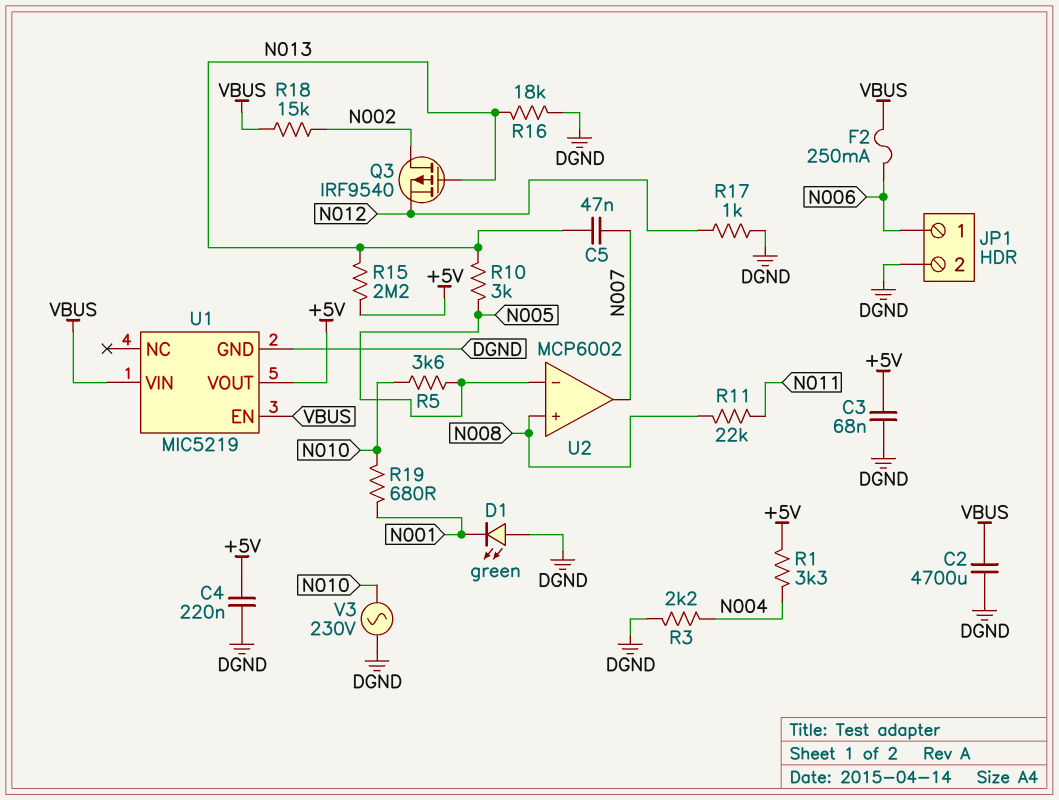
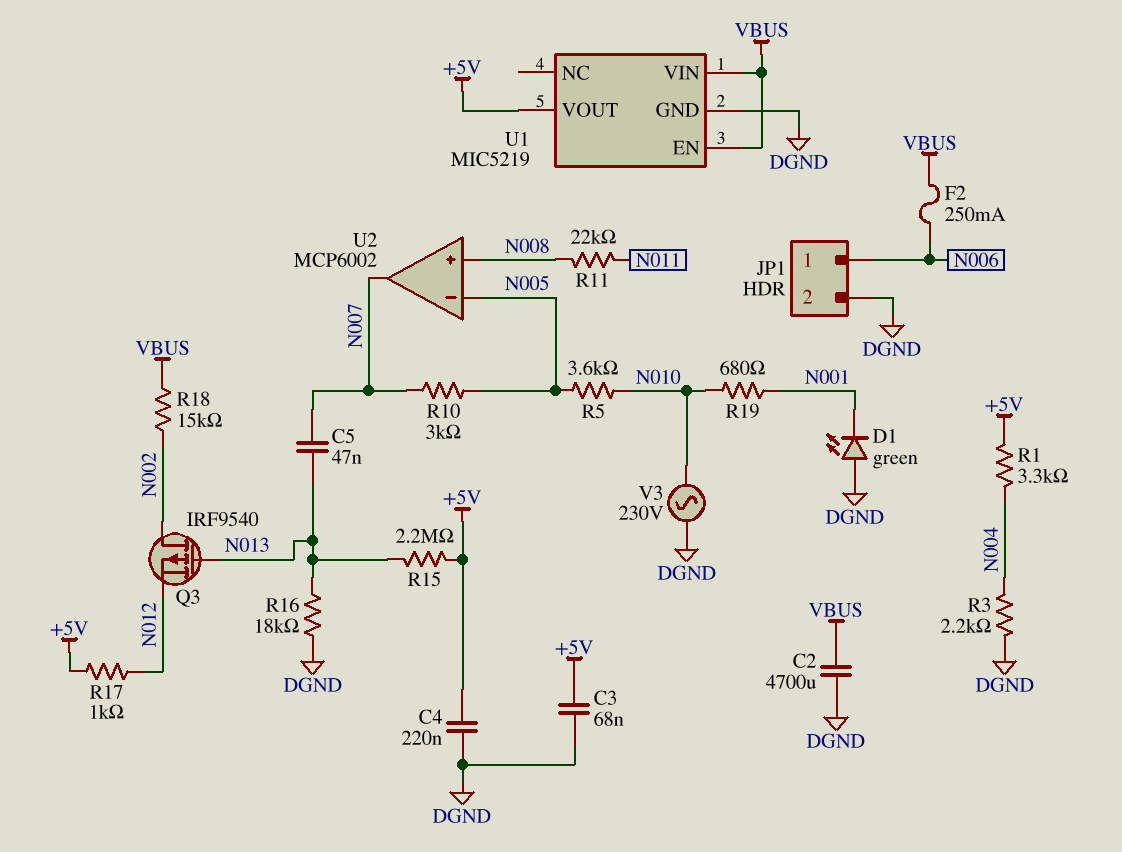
R10: 3k (N005, N013) -> 3k (N005, N007)
R17: 1k (DGND, N012) -> 1k (+5V, N012)

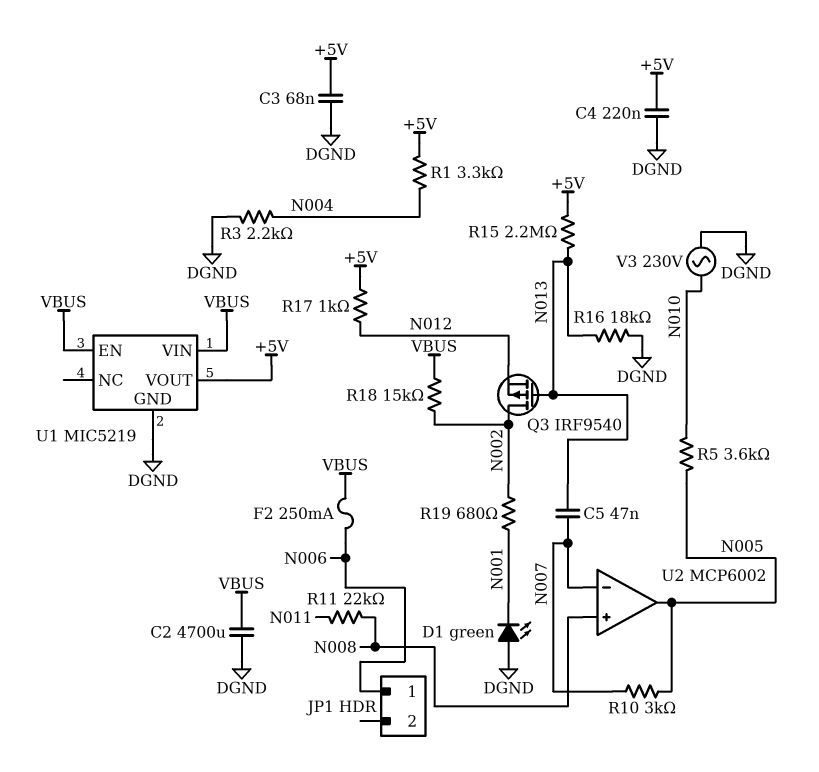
JP1 pin 2: DGND -> none
R19: 680 (N001, N010) -> 680 (N001, N002)
U2 pin in-: N005 -> N007
U2 pin out: N007 -> N005

